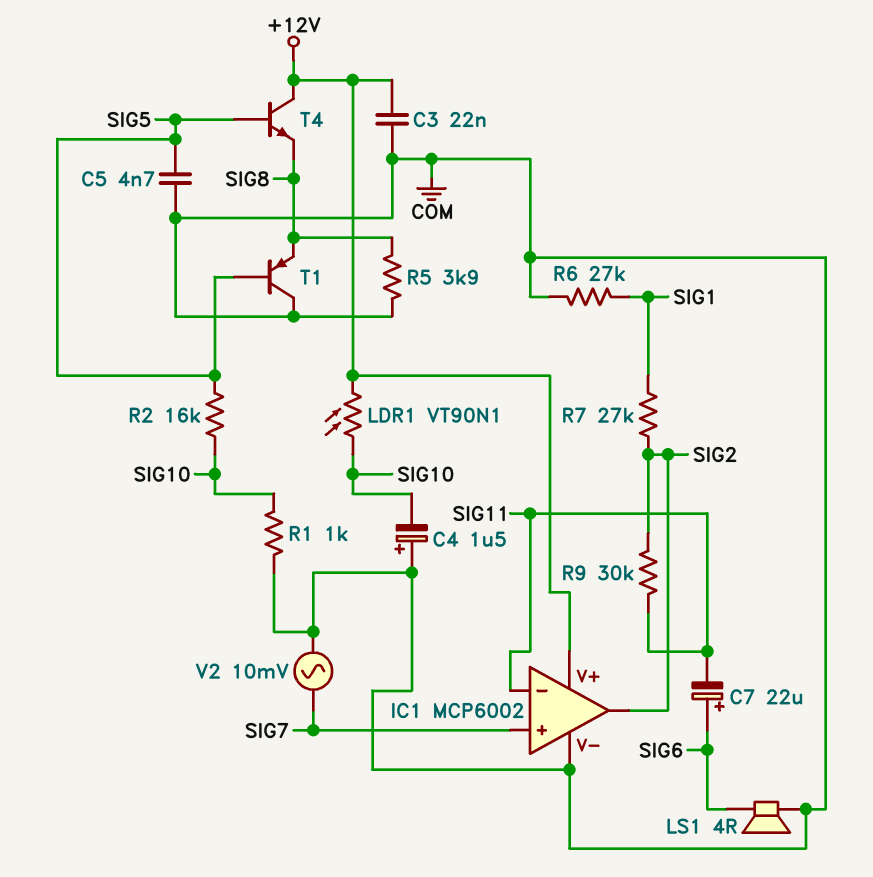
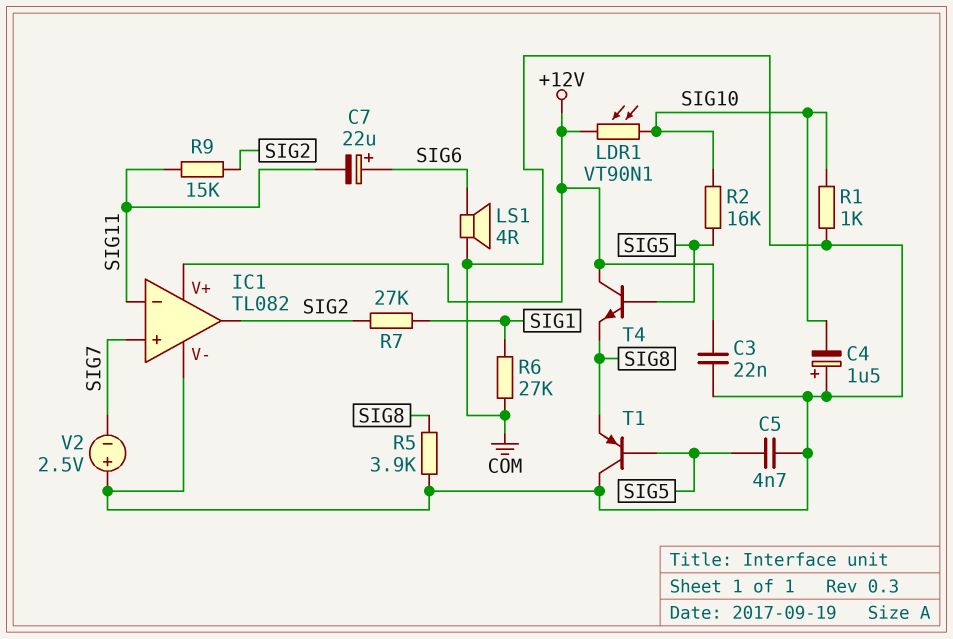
IC1: MCP6002 -> TL082
R9: 30k (SIG2, SIG11) -> 15k (SIG2, SIG11)
V2: AC 10mV (COM, SIG7) -> 2.5V (plus COM, minus SIG7)

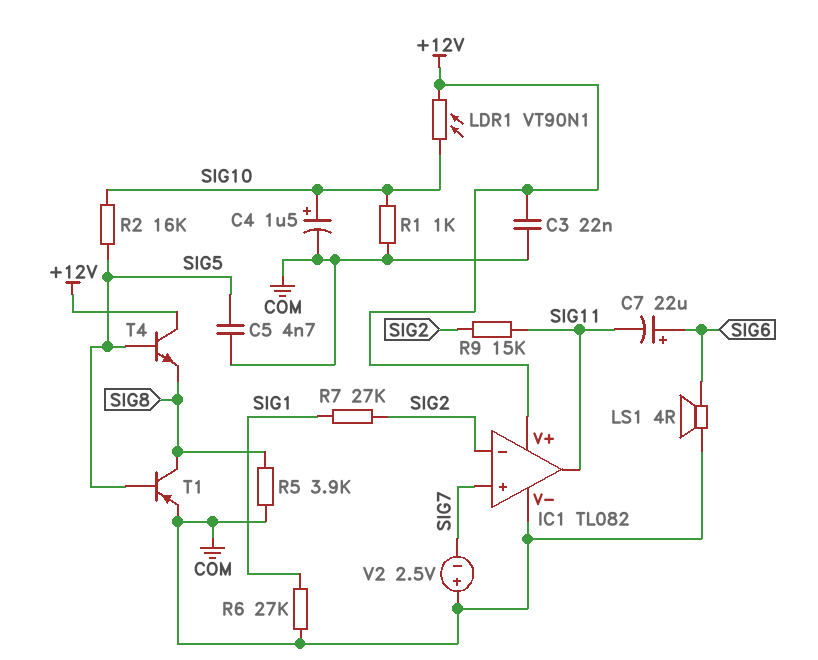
C4: 1.5uF (plus COM, minus SIG10) -> 1.5uF (plus SIG10, minus COM)
IC1 pin in-: SIG11 -> SIG2
IC1 pin out: SIG2 -> SIG11
T1: PNP (B SIG5, C COM, E SIG8) -> PNP (B SIG5, C SIG8, E COM)

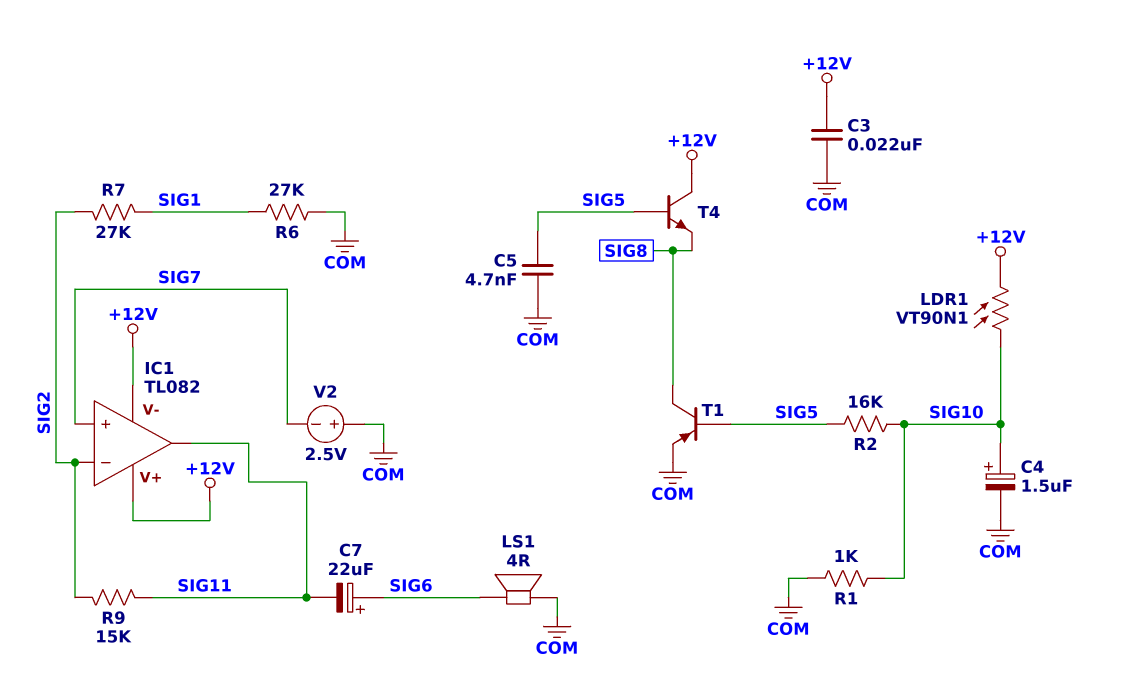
IC1 pin V-: COM -> +12V
R5: 3.9k (COM, SIG8) -> none

